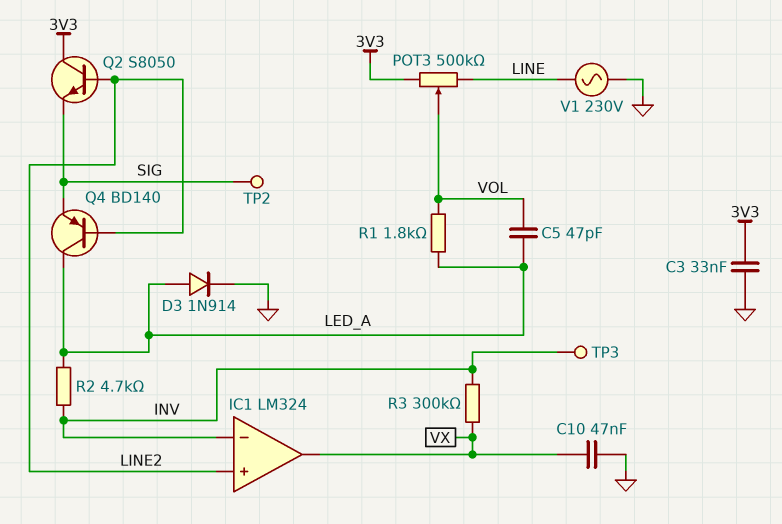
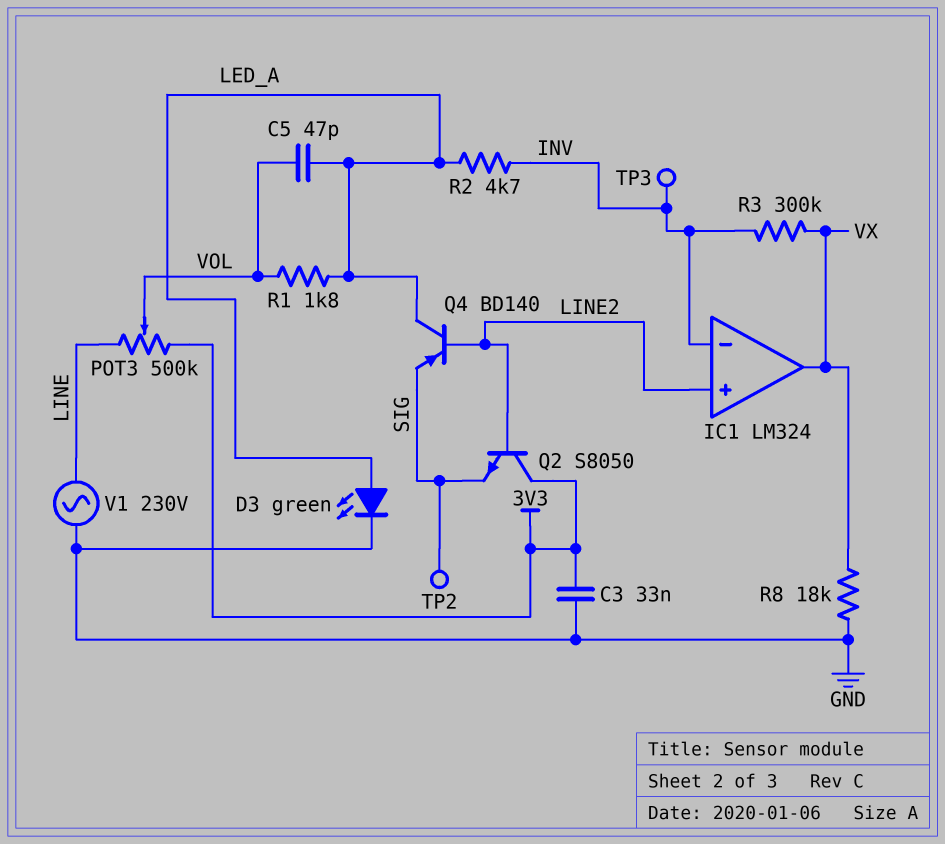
C10: 47nF (GND, VX) -> none
D3: diode 1N914 (A LED_A, K GND) -> LED green (A LED_A, K GND)
R8: none -> 18k (GND, VX)

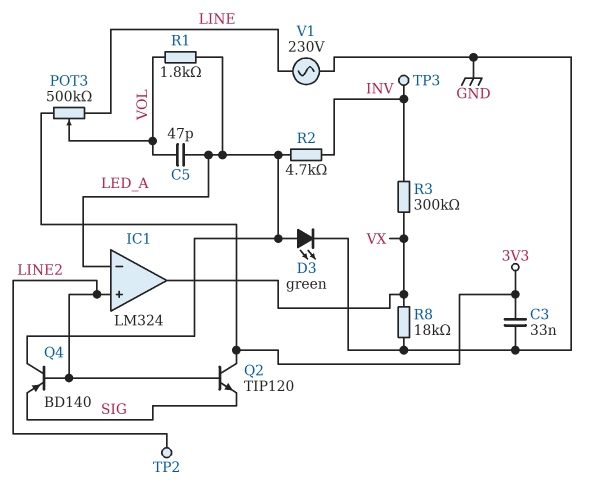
IC1 pin in-: INV -> LED_A
Q2: NPN S8050 (B LINE2, C 3V3, E SIG) -> NPN TIP120 (B LINE2, C 3V3, E SIG)
TP2: test point (SIG) -> test point (LINE2)

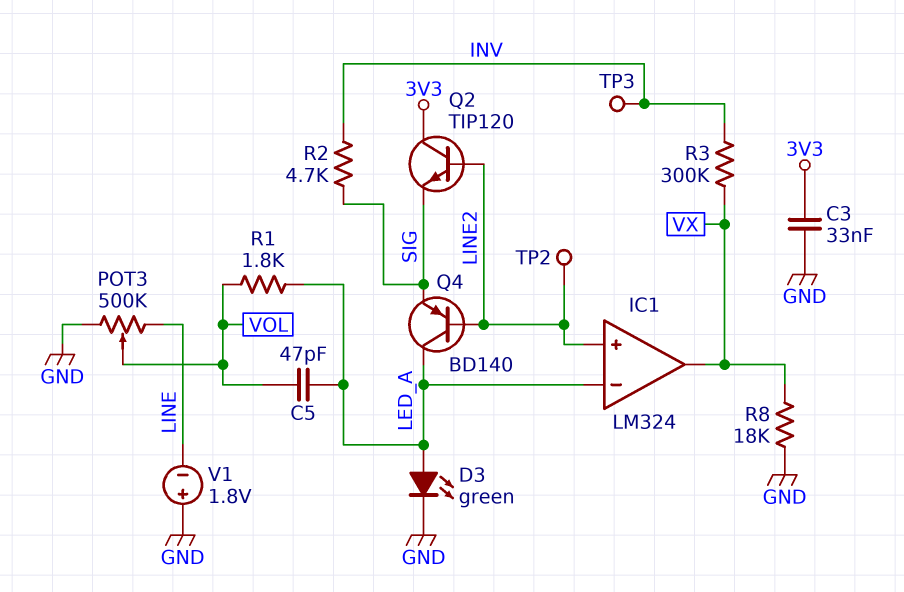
POT3: 500k (3V3, LINE, wiper VOL) -> 500k (GND, LINE, wiper VOL)
R2: 4.7k (INV, LED_A) -> 4.7k (INV, SIG)
V1: AC 230V (GND, LINE) -> 1.8V (plus GND, minus LINE)

